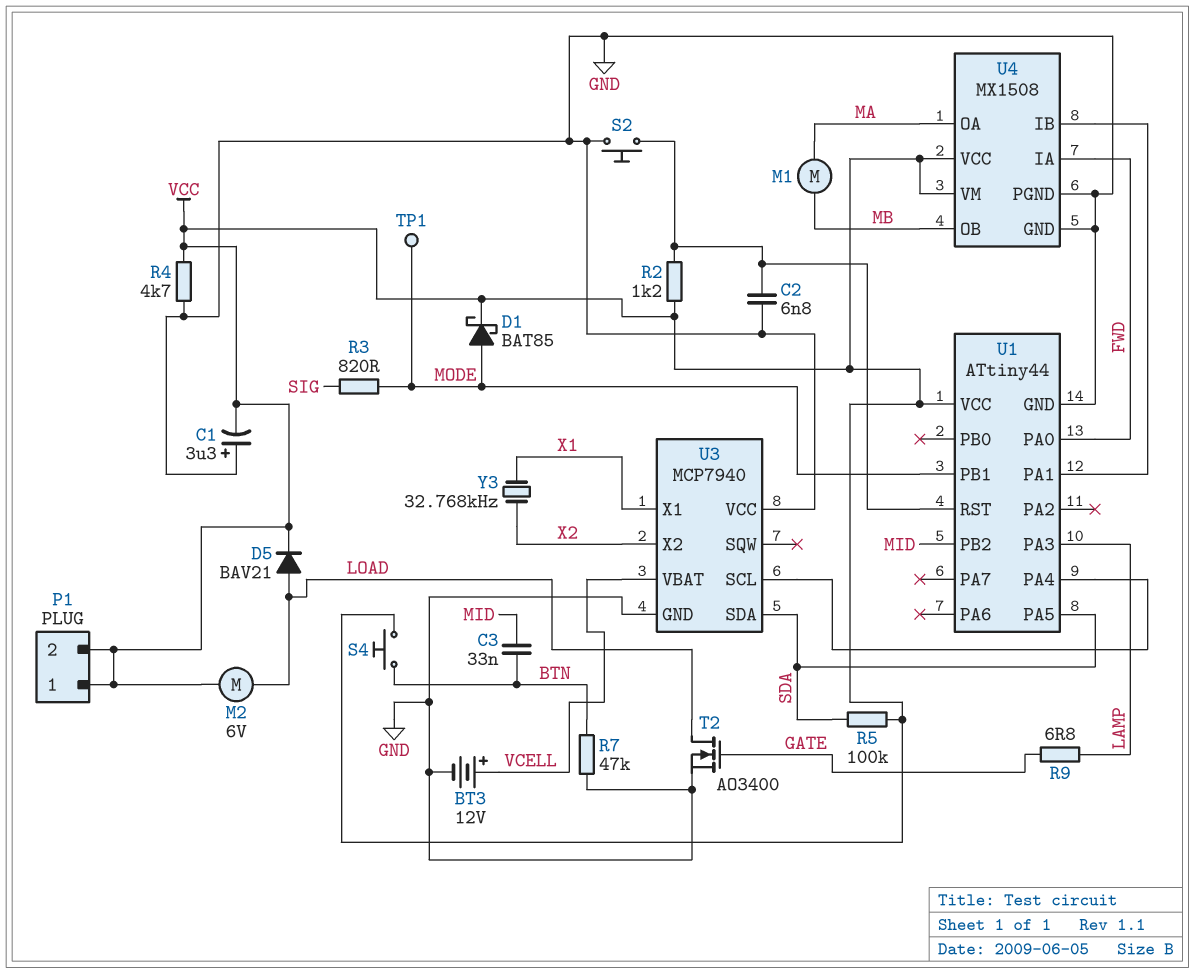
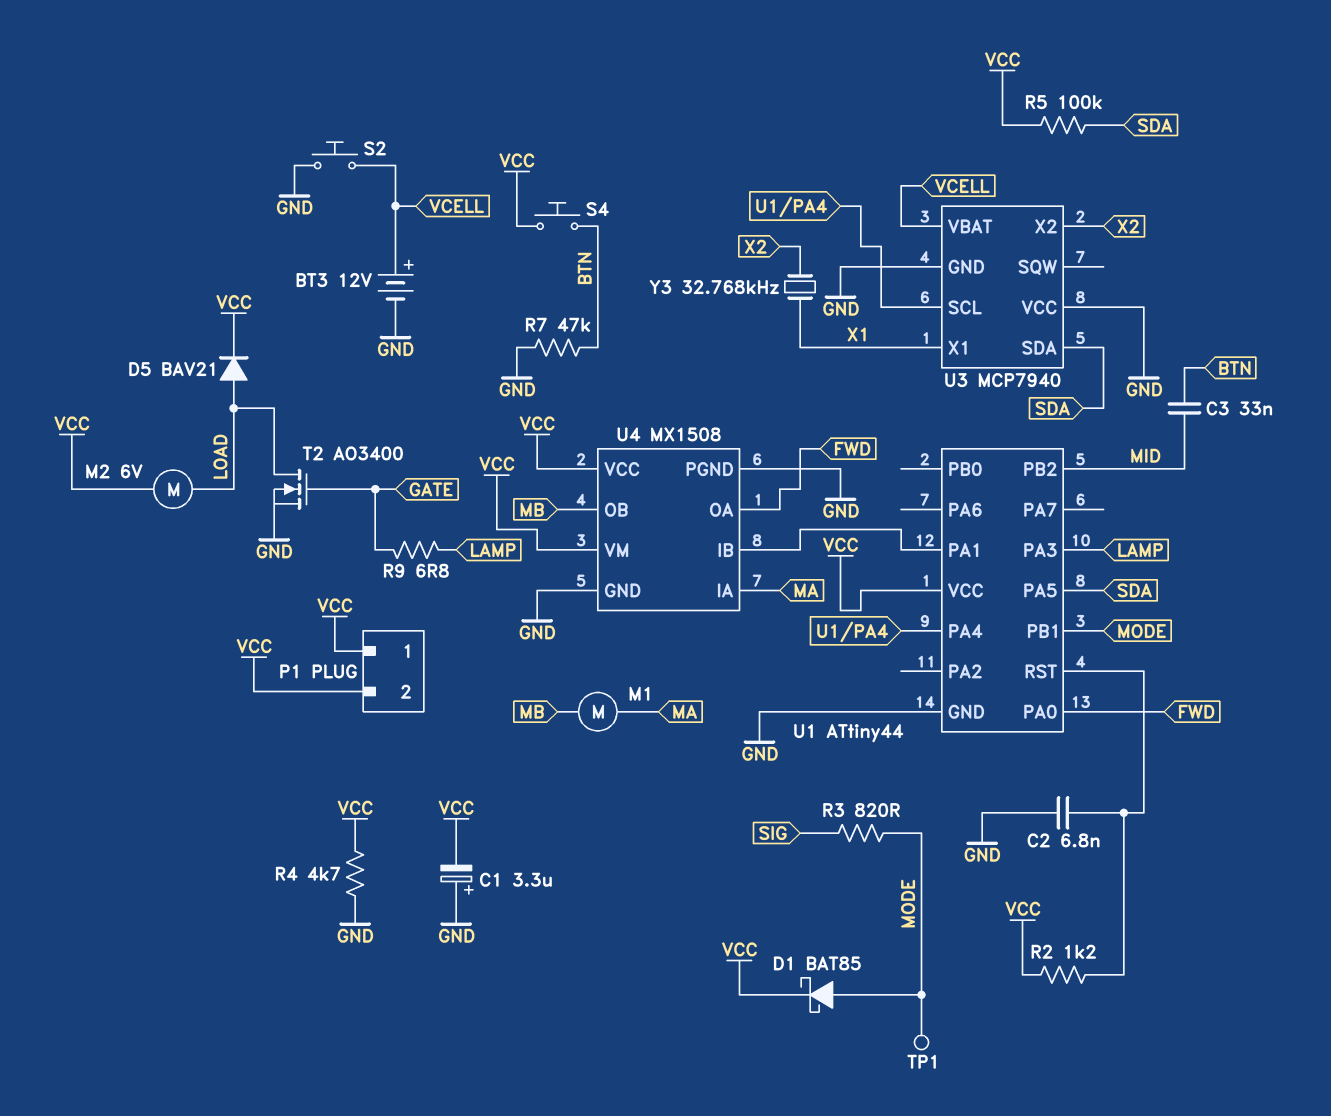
S2: button (GND, U1/RST) -> button (GND, VCELL)
U4 pin IA: FWD -> MA
U4 pin OA: MA -> FWD

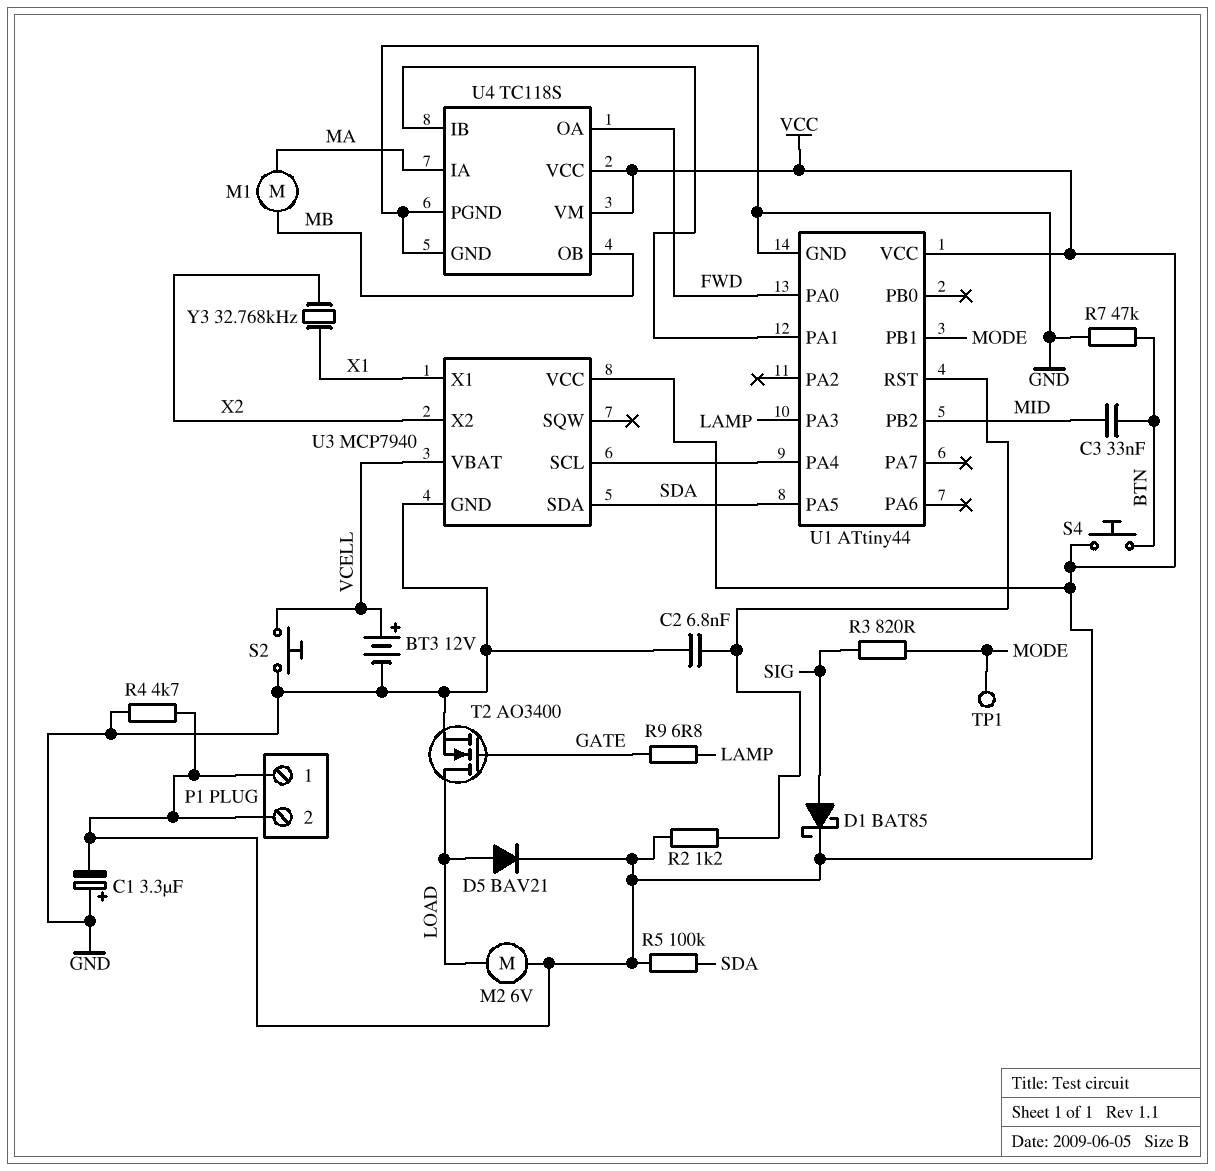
D1: schottky BAT85 (A MODE, K VCC) -> schottky BAT85 (A SIG, K VCC)
U3 pin VCC: GND -> VCC
U4: MX1508 -> TC118S

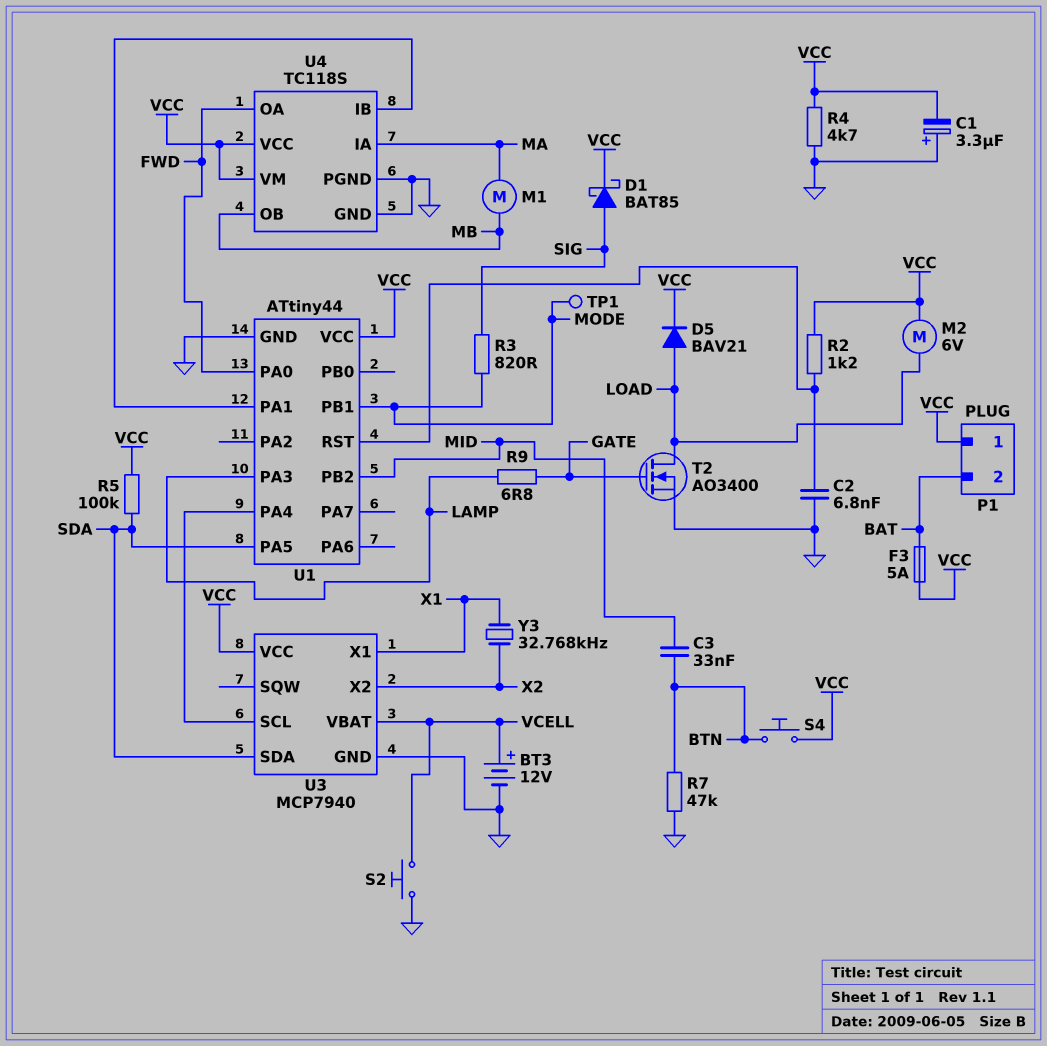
F3: none -> 5A (BAT, VCC)
P1 pin 2: VCC -> BAT

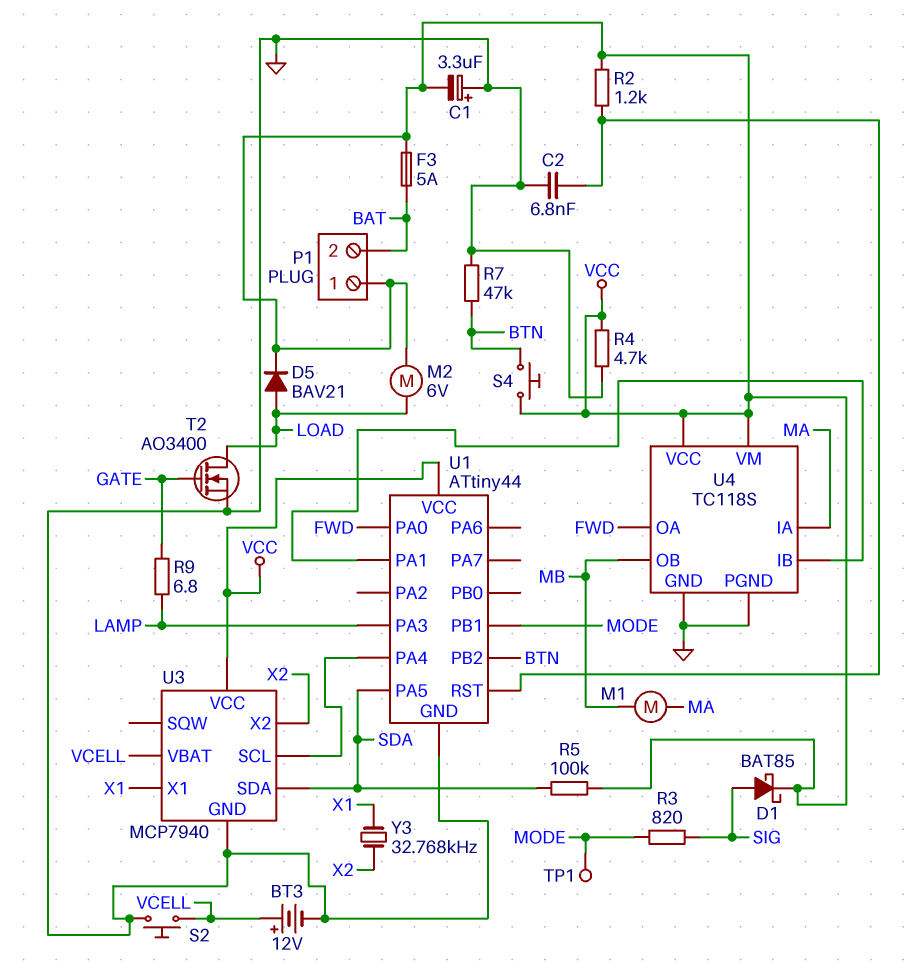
C3: 33nF (BTN, MID) -> none
U1 pin PB2: MID -> BTN

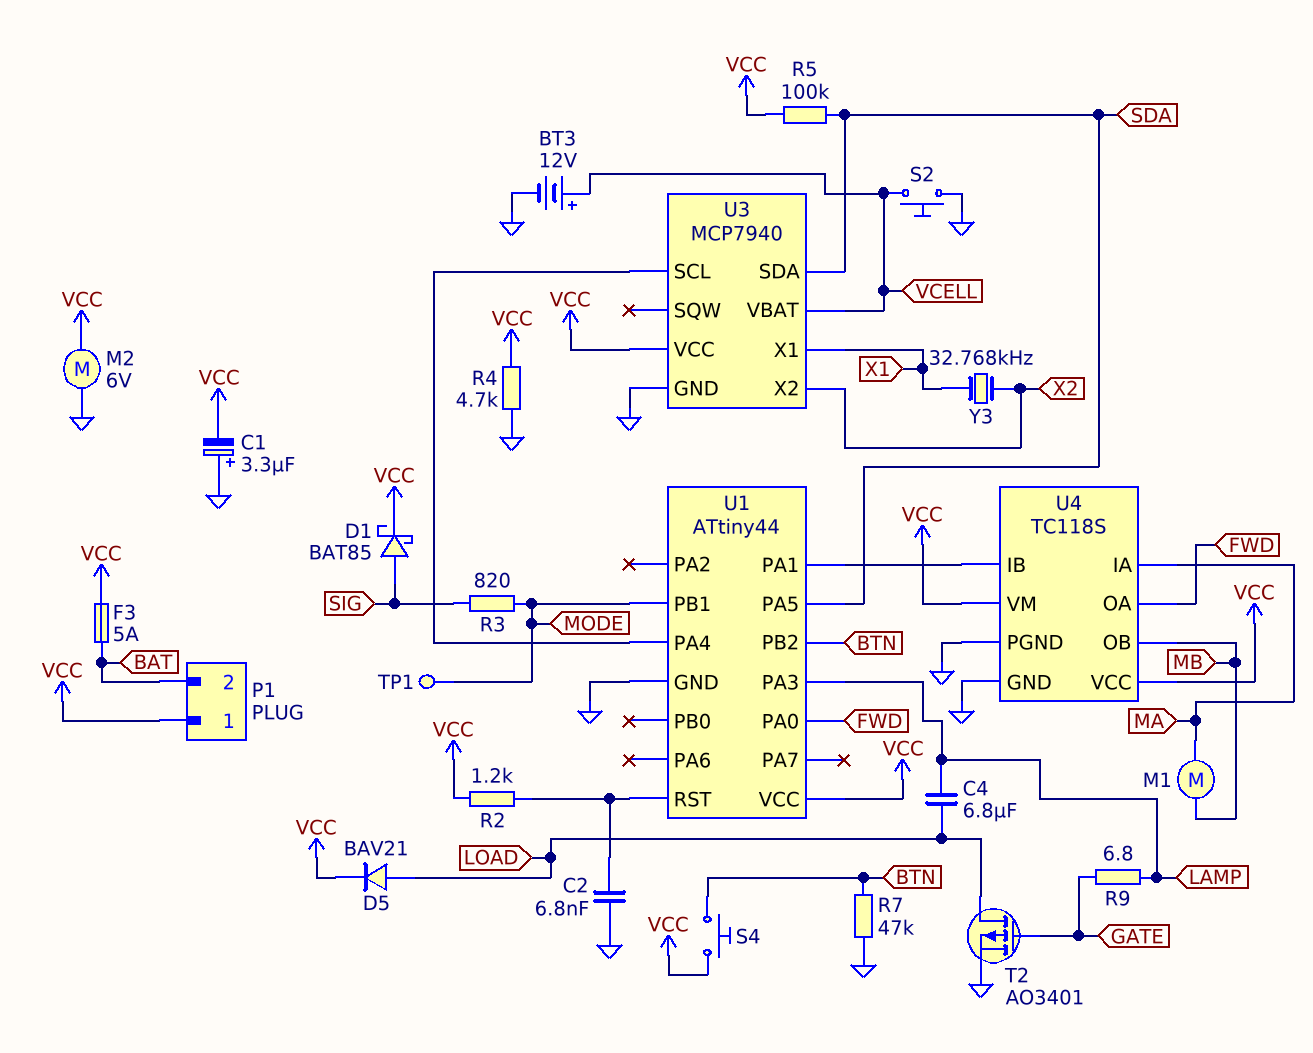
C4: none -> 6.8uF (LAMP, LOAD)
M2: motor 6V (LOAD, VCC) -> motor 6V (GND, VCC)
T2: NMOS AO3400 (G GATE, D LOAD, S GND) -> PMOS AO3401 (G GATE, D LOAD, S GND)

